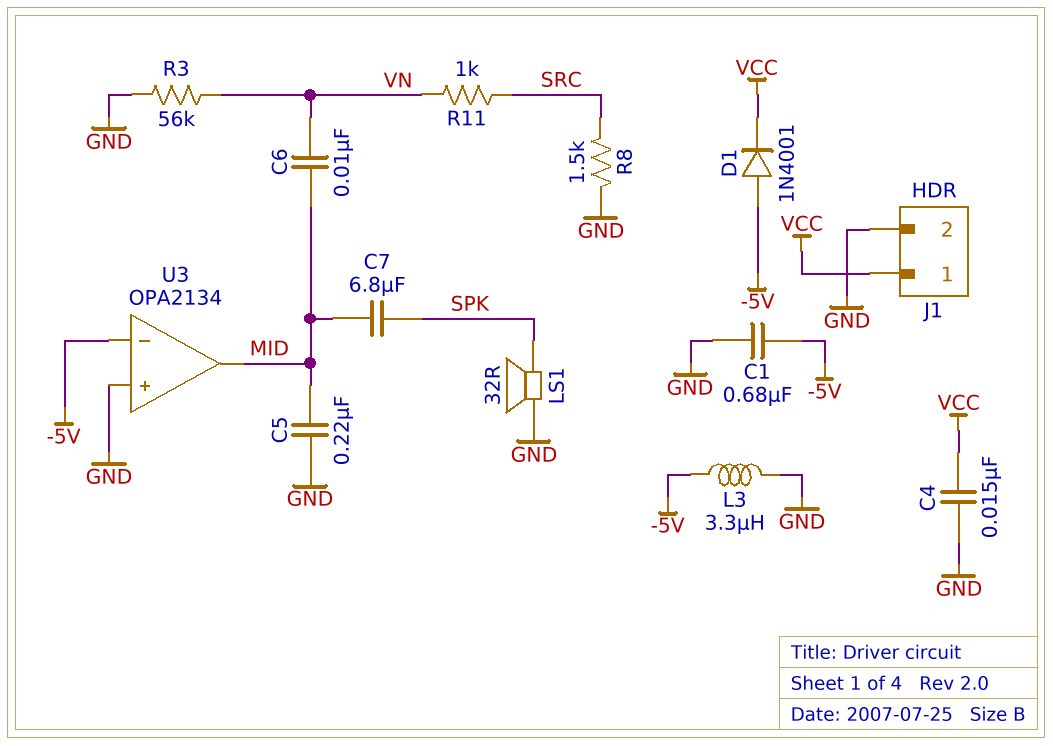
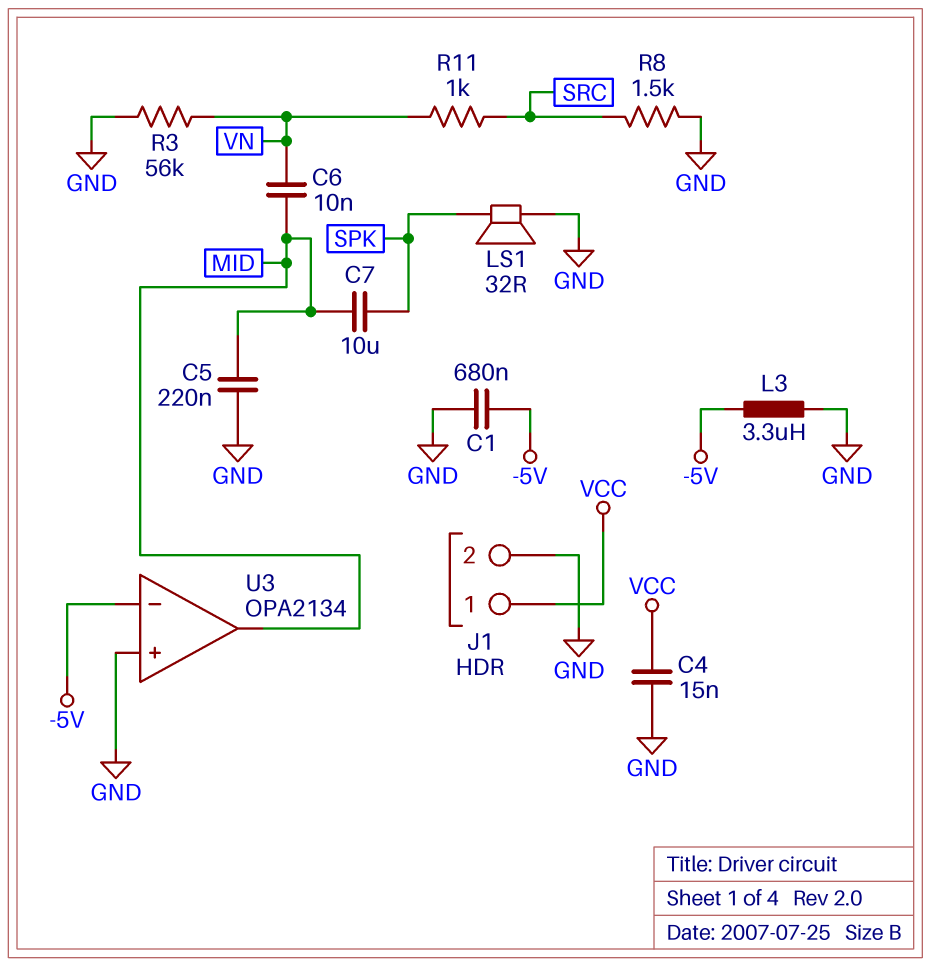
C7: 6.8uF (MID, SPK) -> 10uF (MID, SPK)
D1: diode 1N4001 (A -5V, K VCC) -> none

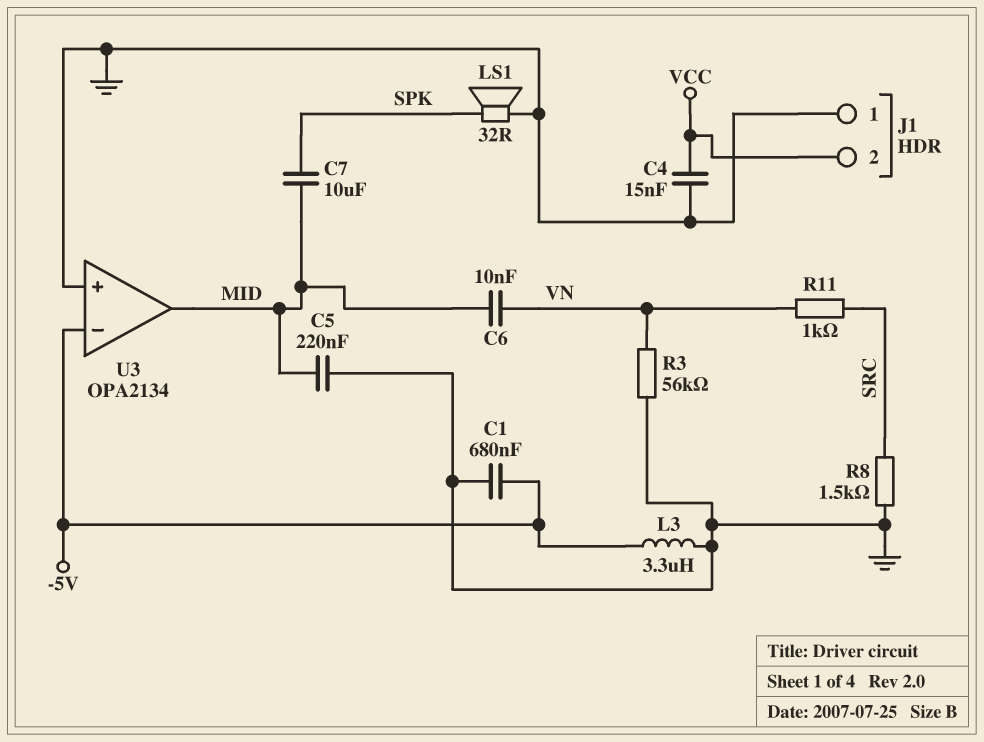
J1 pin 1: VCC -> GND
J1 pin 2: GND -> VCC

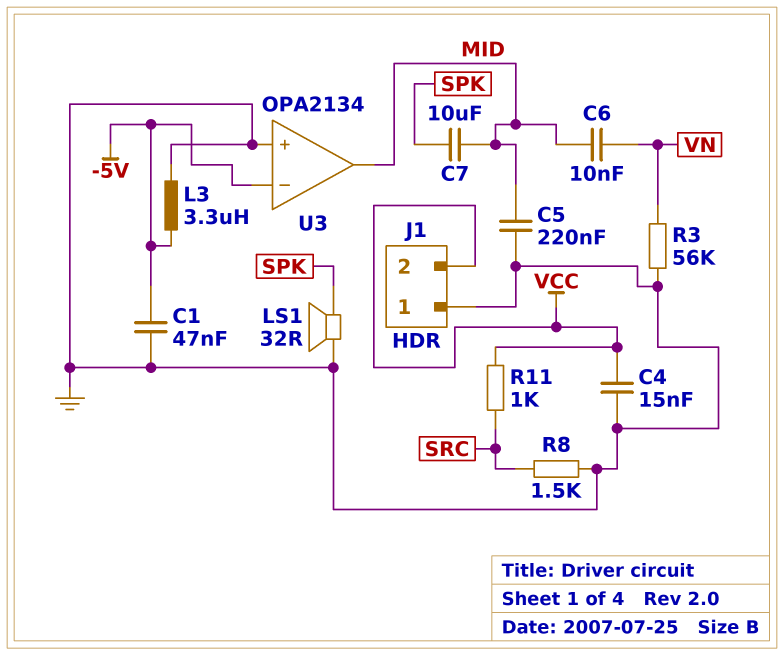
C1: 680nF (-5V, GND) -> 47nF (-5V, GND)
R11: 1k (SRC, VN) -> 1k (SRC, VCC)

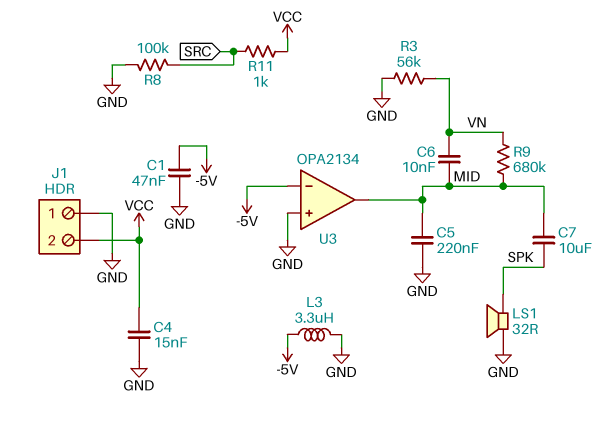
R8: 1.5k (GND, SRC) -> 100k (GND, SRC)
R9: none -> 680k (MID, VN)

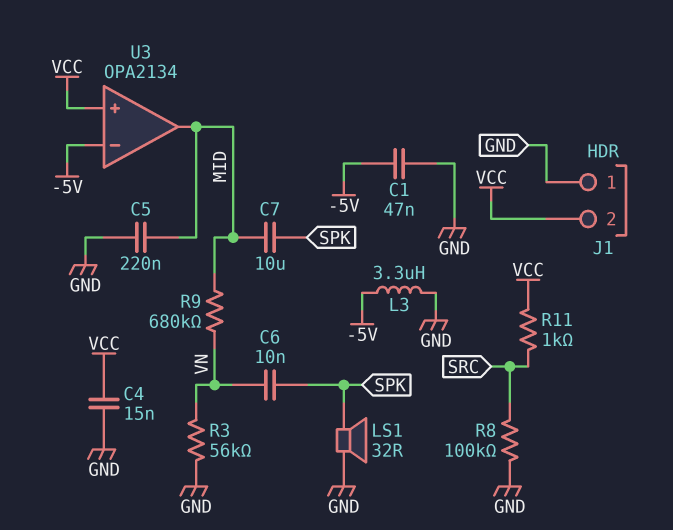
C6: 10nF (MID, VN) -> 10nF (SPK, VN)
U3 pin in+: GND -> VCC

